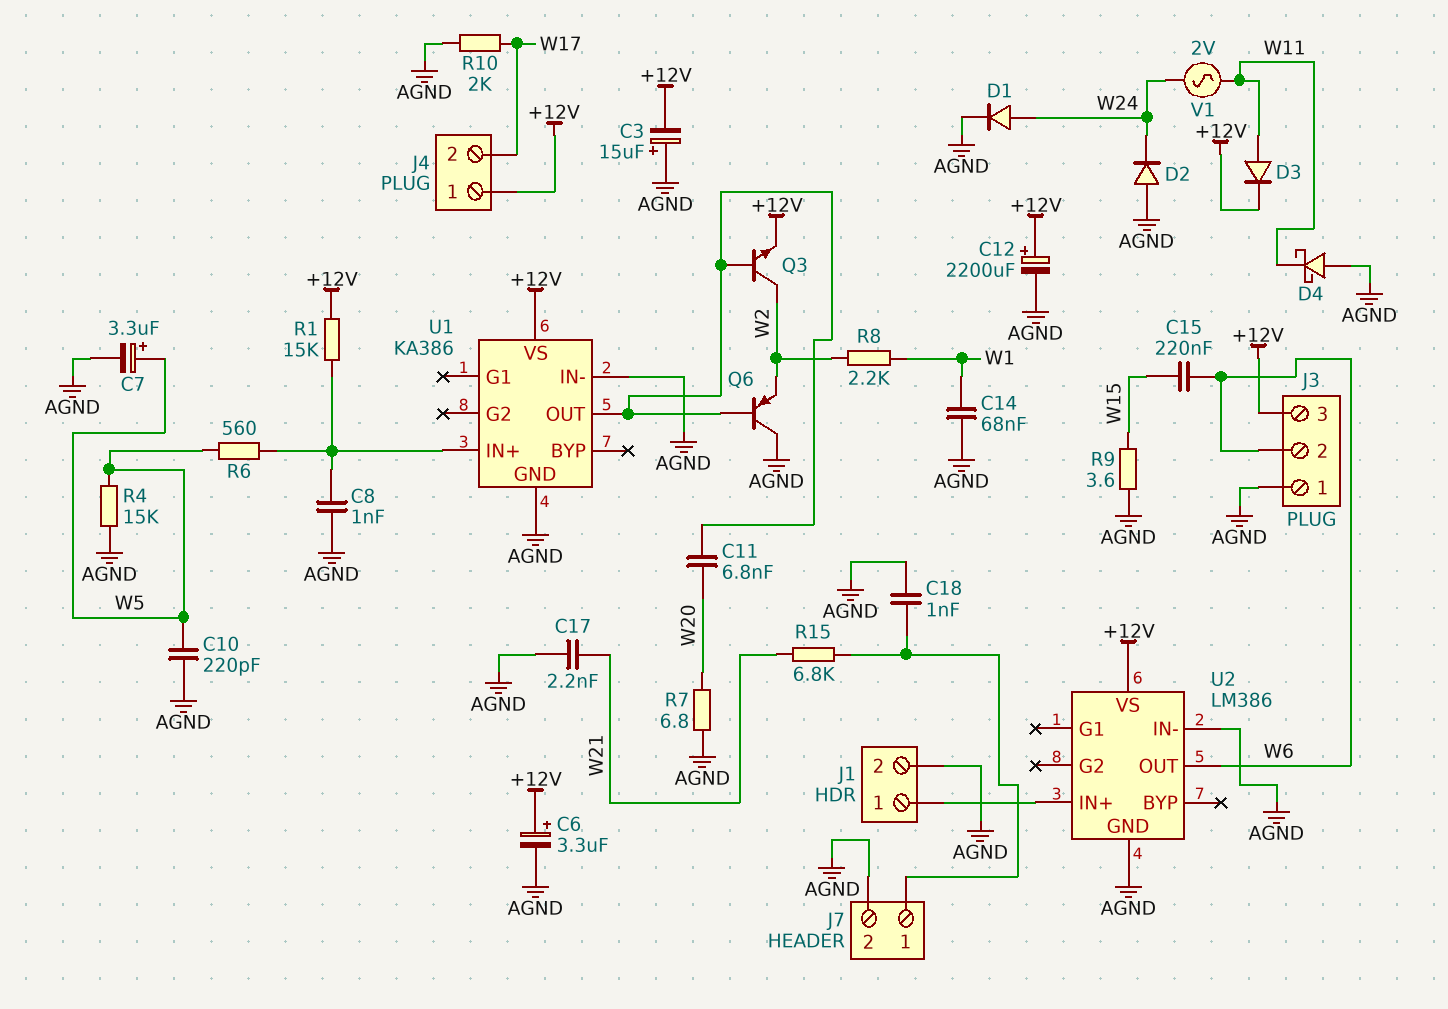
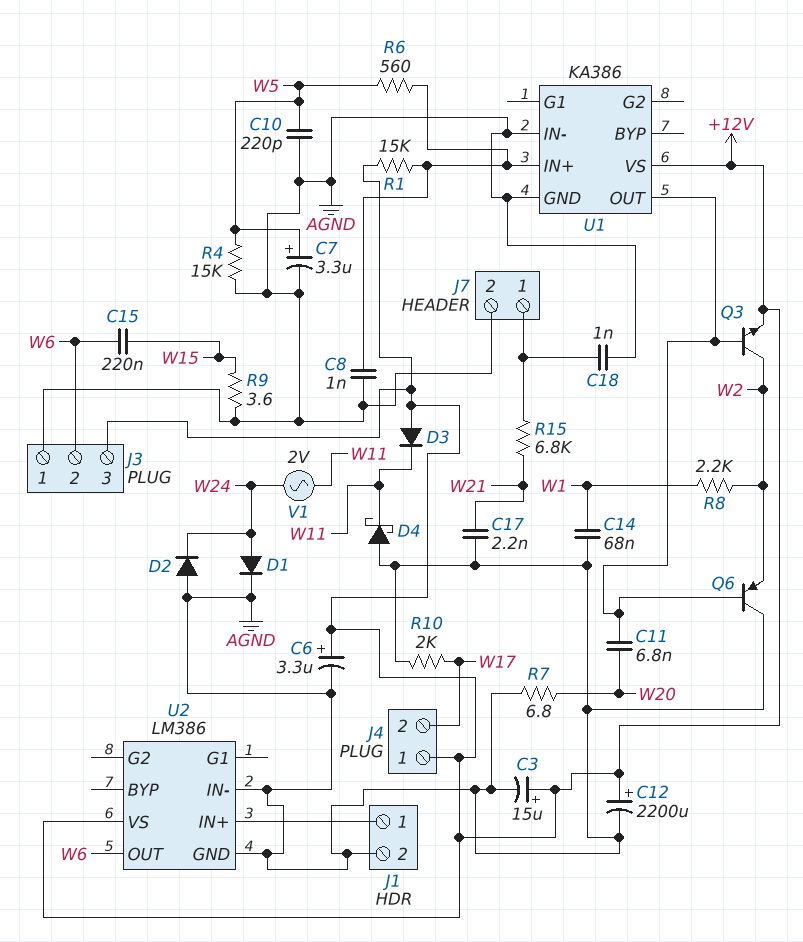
C3: 15uF (plus AGND, minus +12V) -> 15uF (plus +12V, minus AGND)
D3: diode (A W11, K +12V) -> diode (A +12V, K W11)

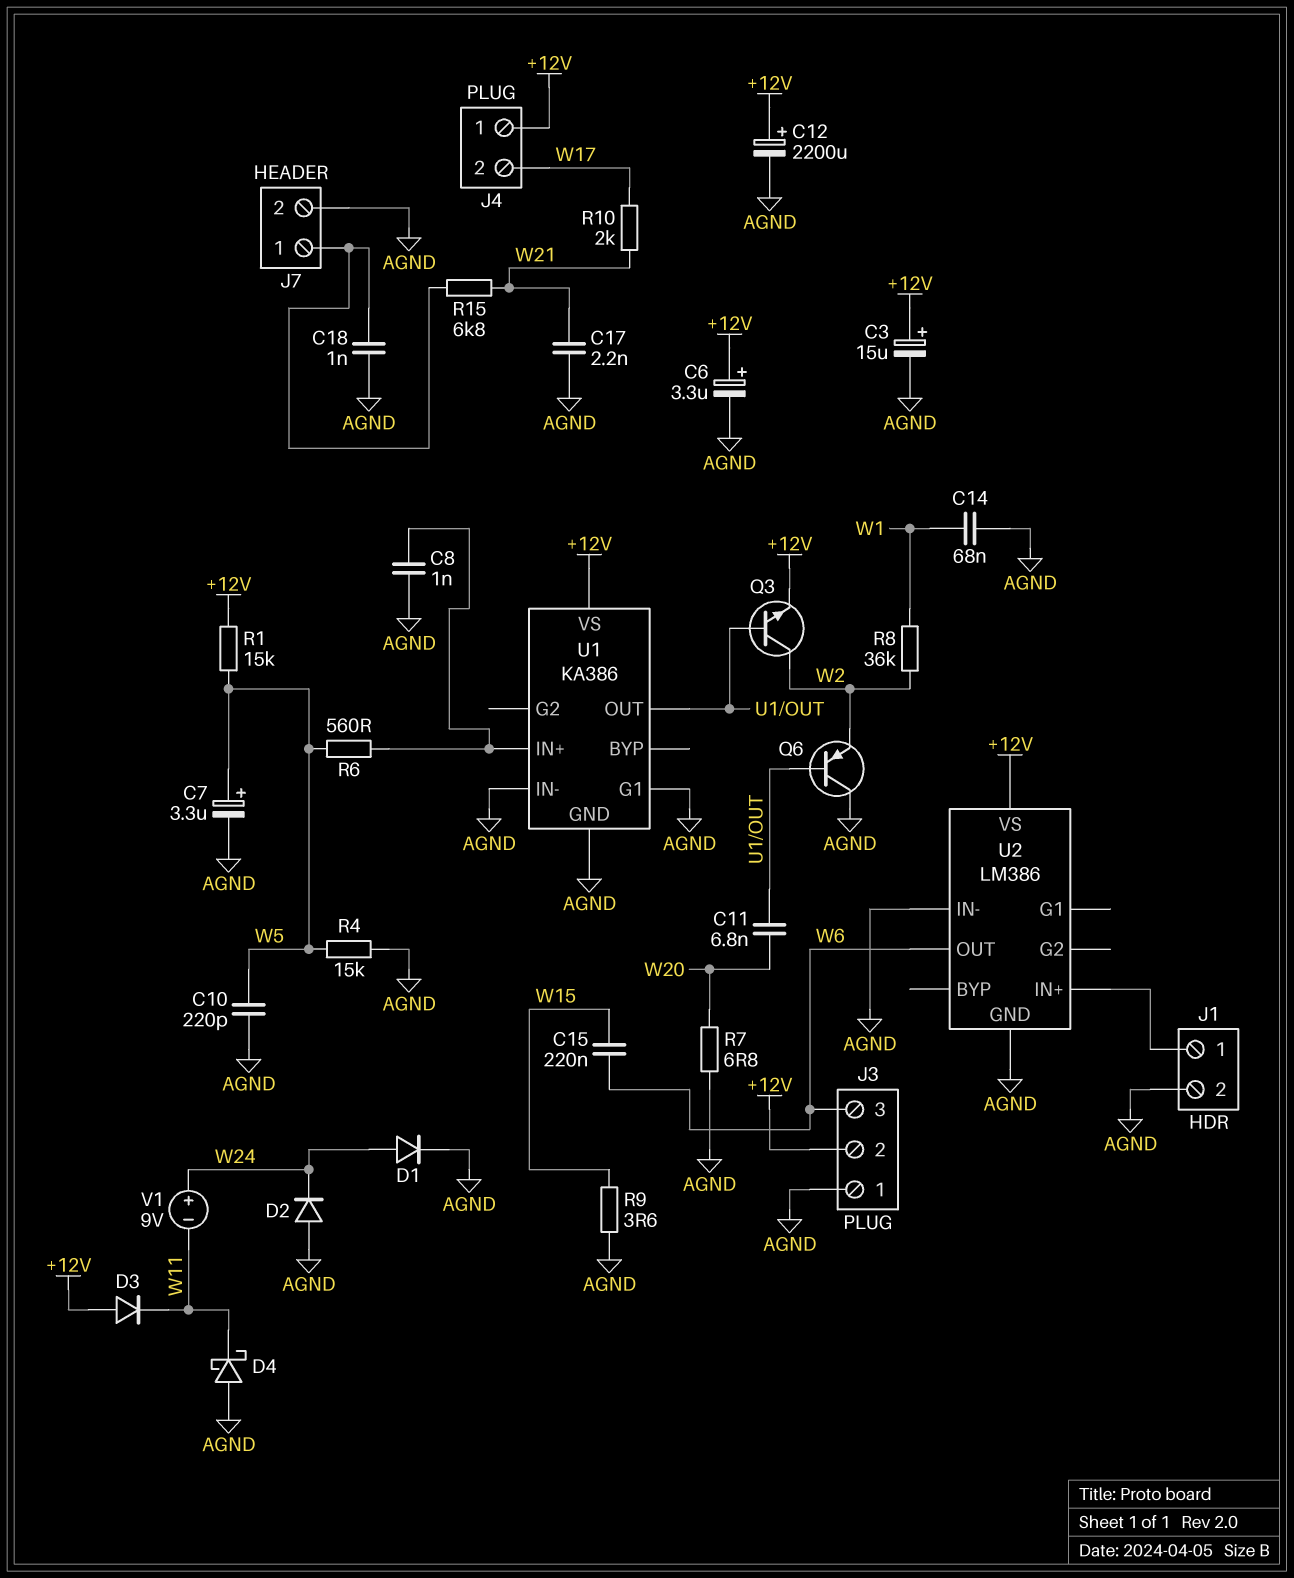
J3 pin 2: W6 -> +12V
J3 pin 3: +12V -> W6
R1: 15k (+12V, U1/IN+) -> 15k (+12V, W5)
R8: 2.2k (W1, W2) -> 36k (W1, W2)
R10: 2k (AGND, W17) -> 2k (W17, W21)
U1 pin G1: none -> AGND
V1: AC 2V (W11, W24) -> 9V (plus W24, minus W11)

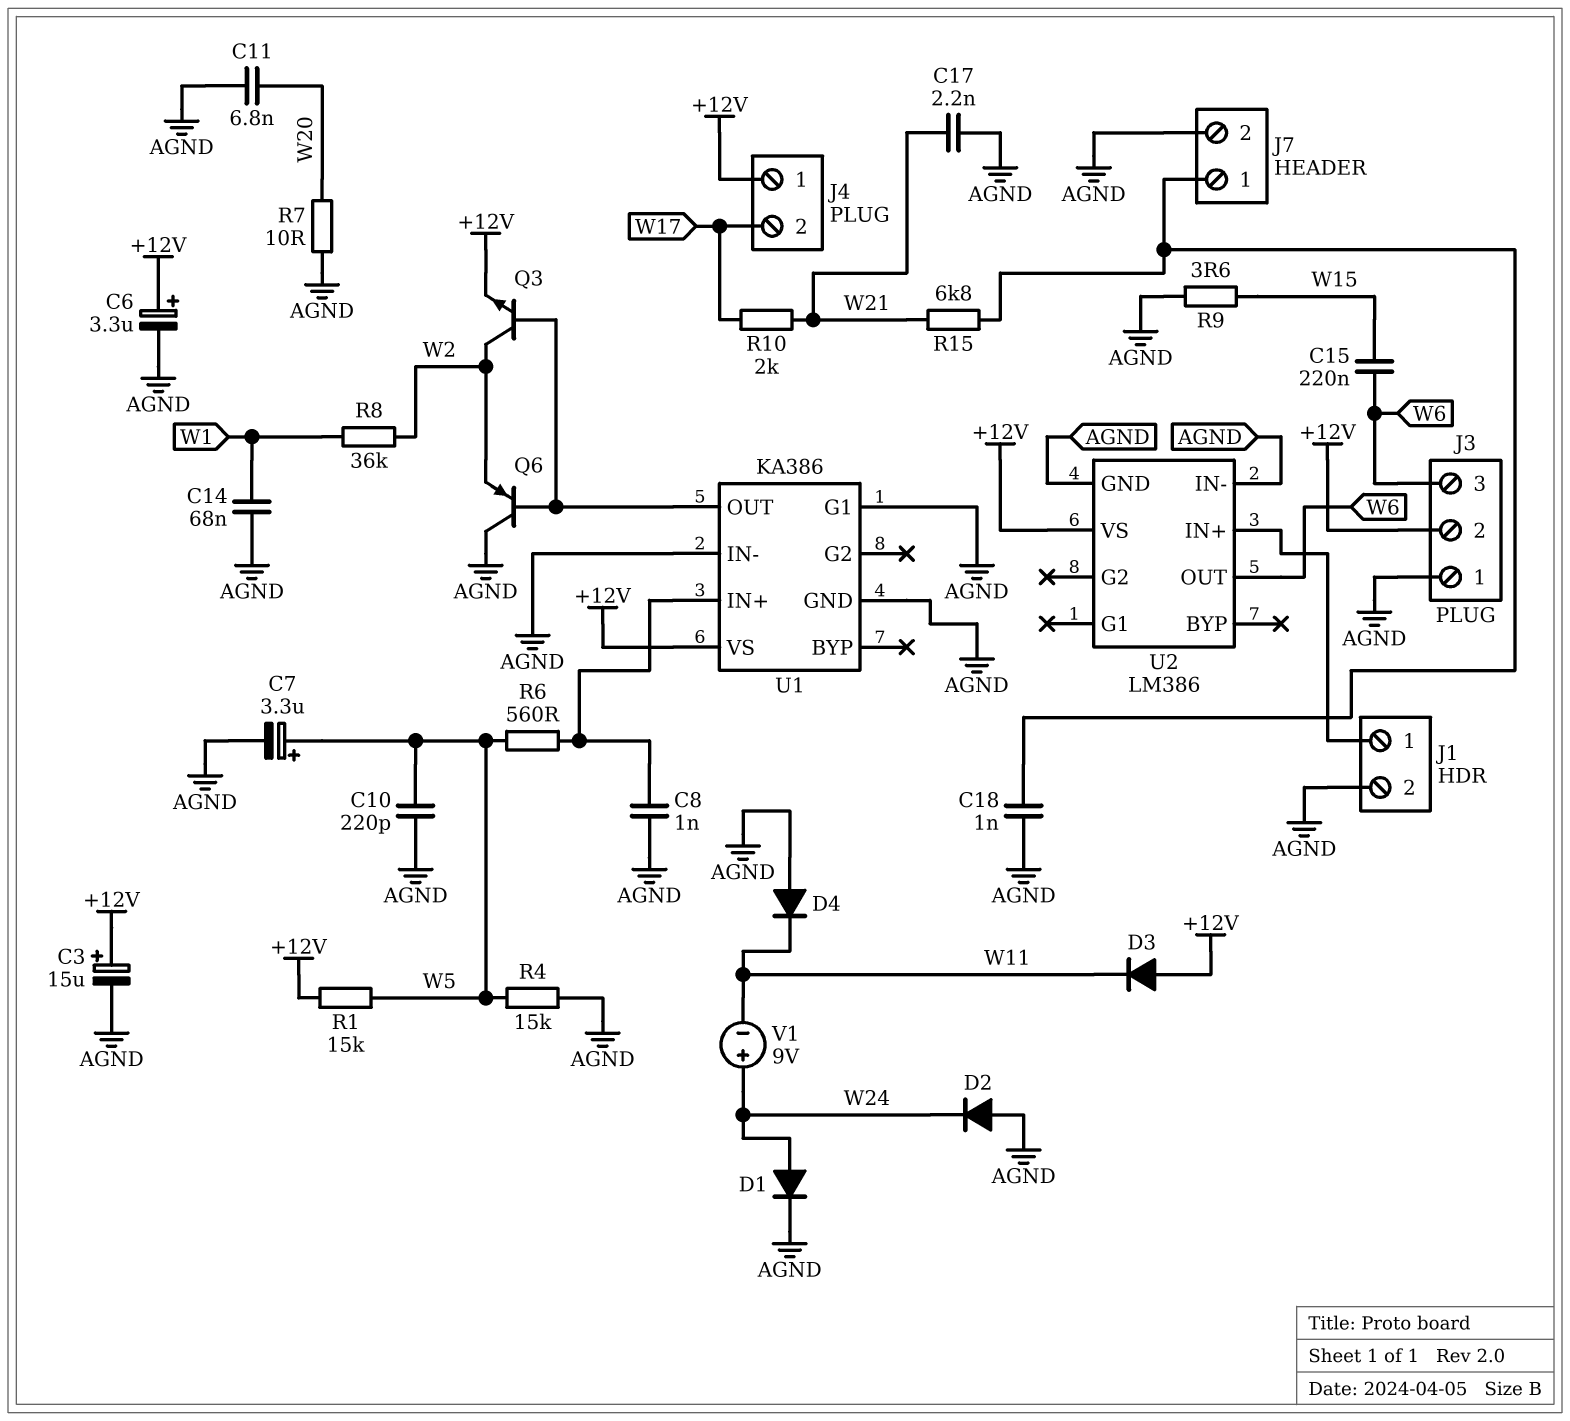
C11: 6.8nF (U1/OUT, W20) -> 6.8nF (AGND, W20)
C12: 2200uF (plus +12V, minus AGND) -> none
D4: schottky (A AGND, K W11) -> diode (A AGND, K W11)
R7: 6.8 (AGND, W20) -> 10 (AGND, W20)

